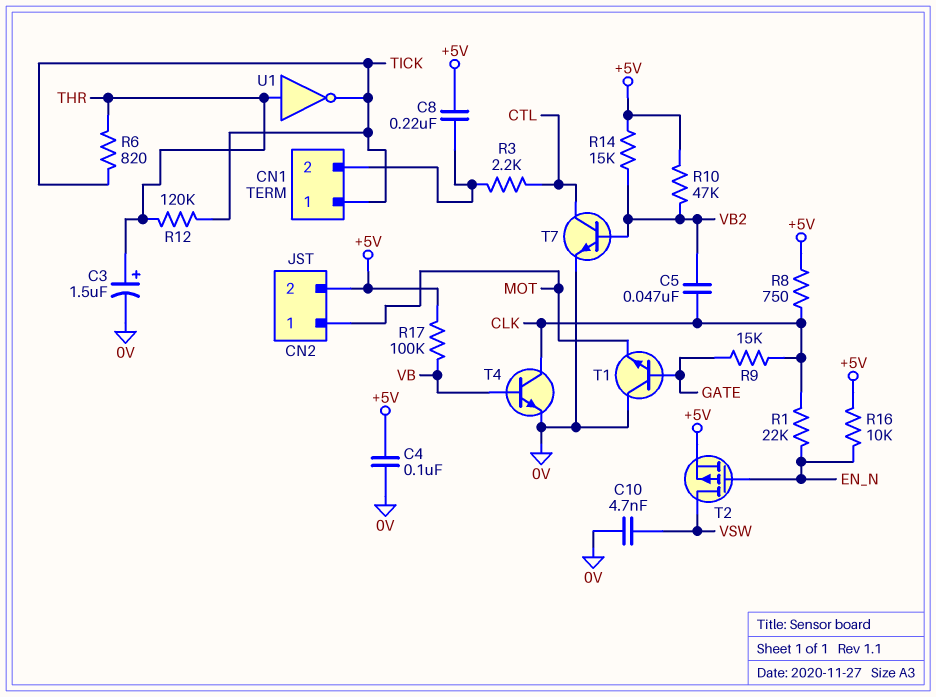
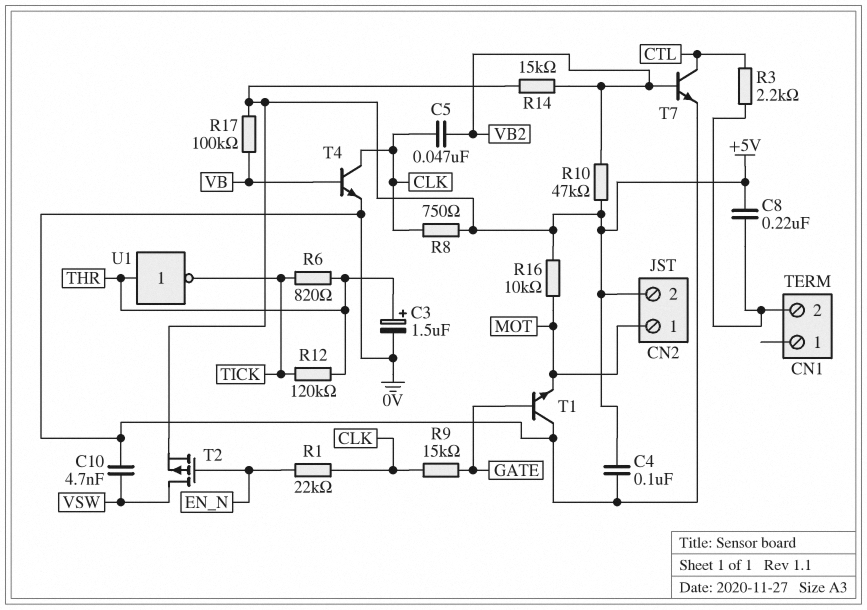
CN1 pin 1: TICK -> none
R16: 10k (+5V, EN_N) -> 10k (+5V, MOT)

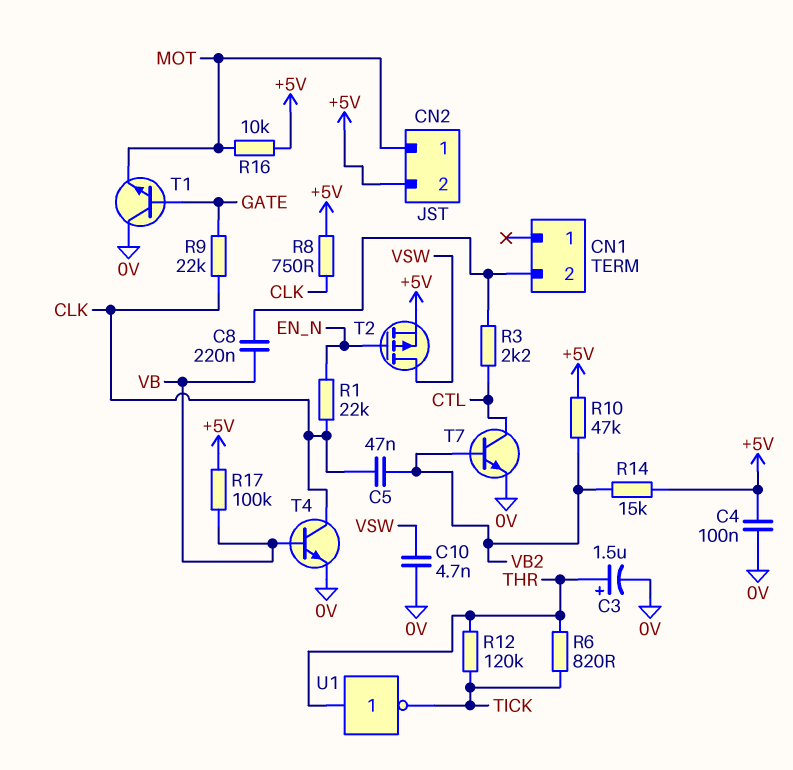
C8: 220nF (+5V, CN1/2) -> 220nF (CN1/2, VB)
R9: 15k (CLK, GATE) -> 22k (CLK, GATE)

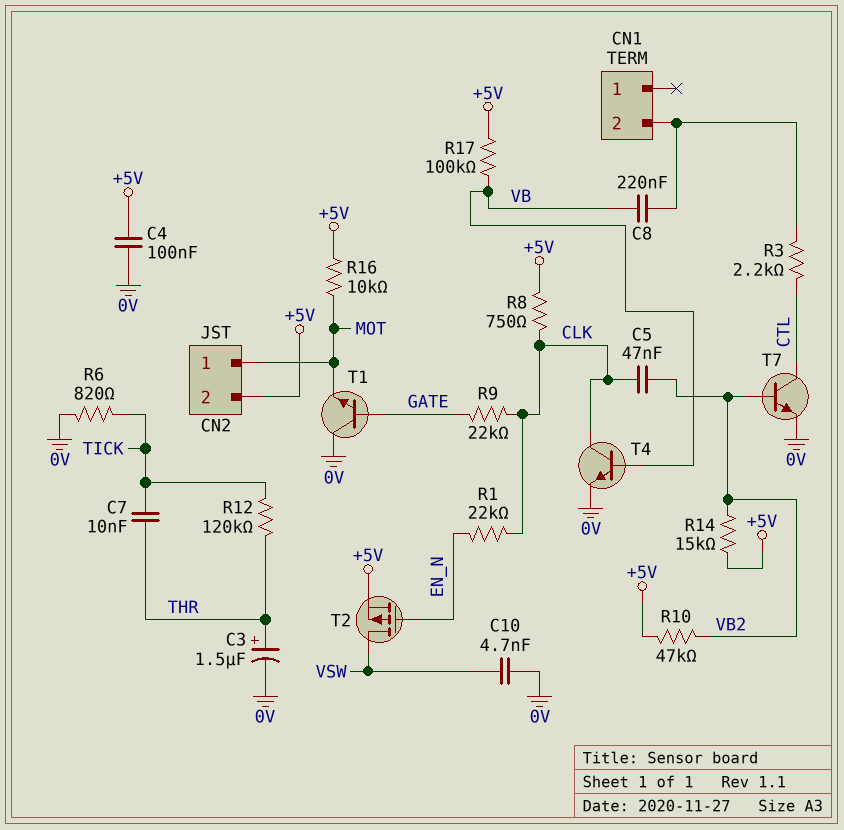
C7: none -> 10nF (THR, TICK)
R6: 820 (THR, TICK) -> 820 (0V, TICK)
U1: NOT (in THR, out TICK) -> none

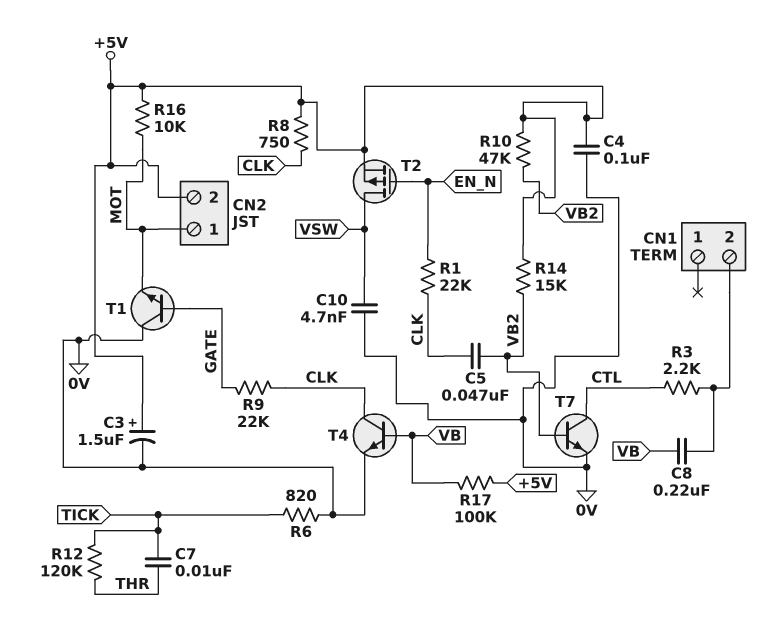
C3: 1.5uF (plus THR, minus 0V) -> 1.5uF (plus +5V, minus 0V)

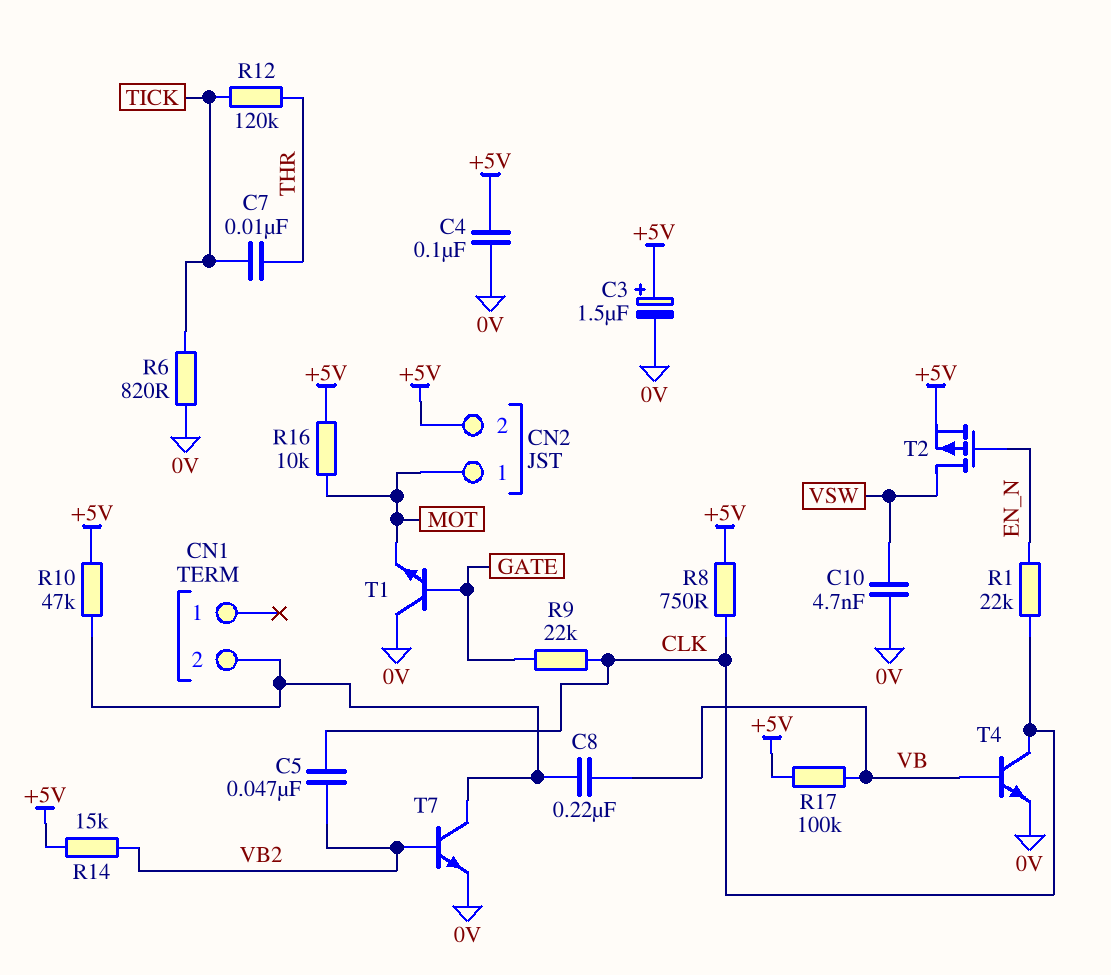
R3: 2.2k (CN1/2, CTL) -> none
R10: 47k (+5V, VB2) -> 47k (+5V, CN1/2)
T7: NPN (B VB2, C CTL, E 0V) -> NPN (B VB2, C CN1/2, E 0V)

